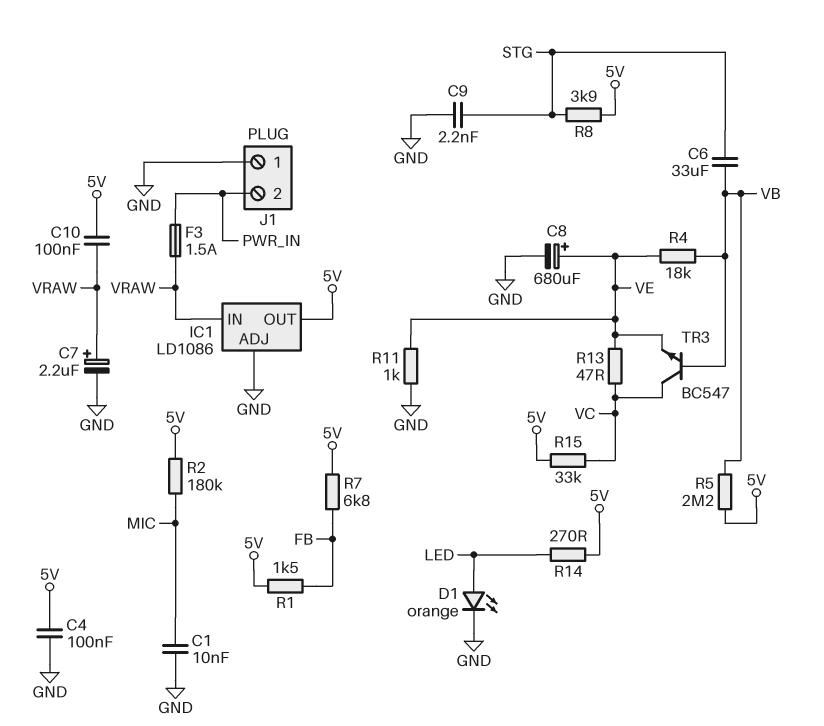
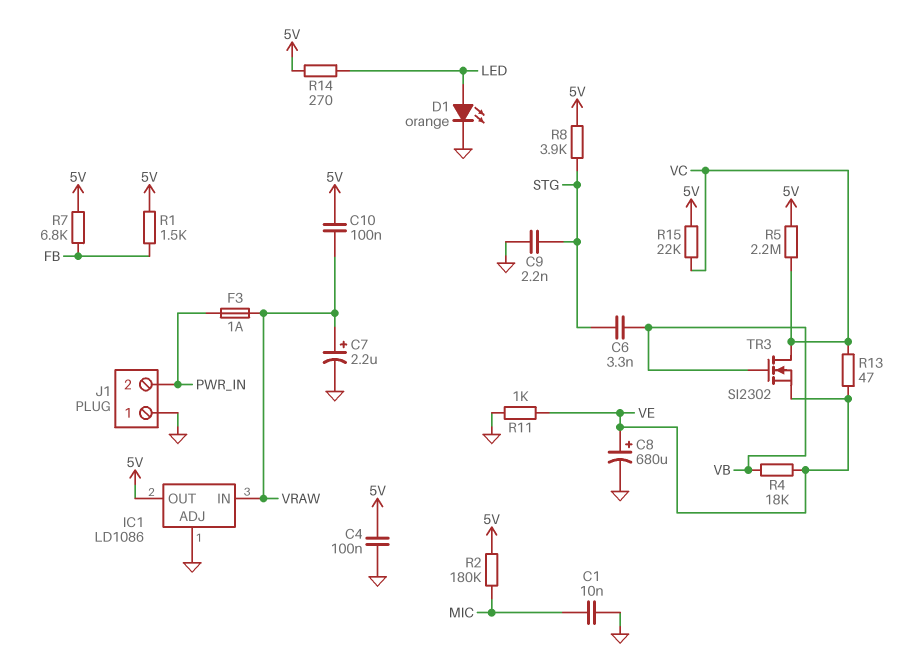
C6: 33uF (STG, VB) -> 3.3nF (STG, VB)
F3: 1.5A (PWR_IN, VRAW) -> 1A (PWR_IN, VRAW)
R5: 2.2M (5V, VB) -> 2.2M (5V, VC)
R15: 33k (5V, VC) -> 22k (5V, VC)
TR3: NPN BC547 (B VB, C VC, E VE) -> NMOS SI2302 (G VB, D VC, S VE)

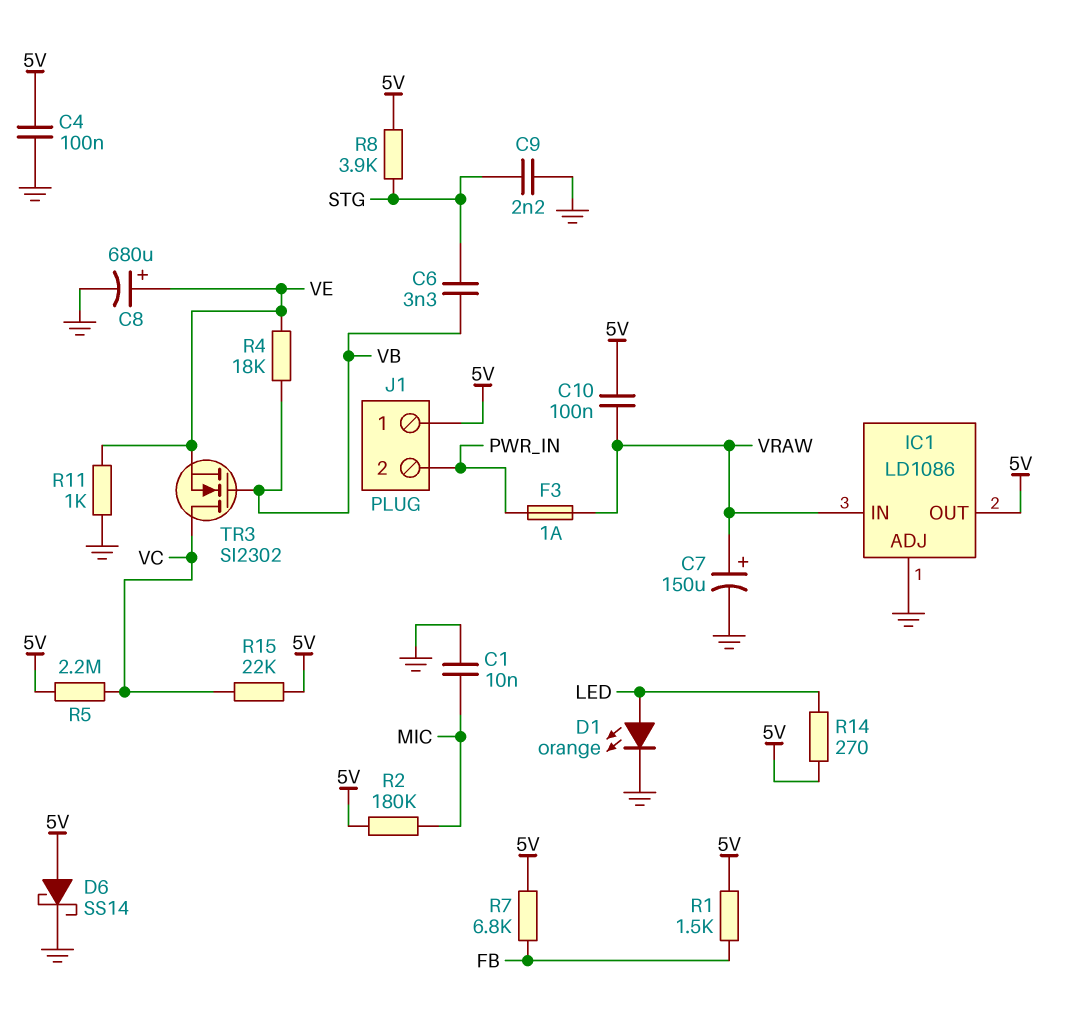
C7: 2.2uF (plus VRAW, minus GND) -> 150uF (plus VRAW, minus GND)
D6: none -> schottky SS14 (A 5V, K GND)
J1 pin 1: GND -> 5V
R13: 47 (VC, VE) -> none

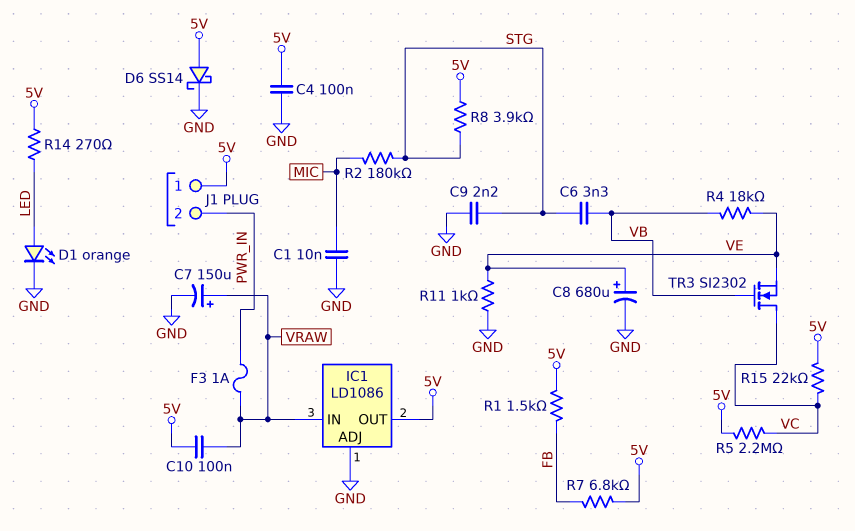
R2: 180k (5V, MIC) -> 180k (MIC, STG)

